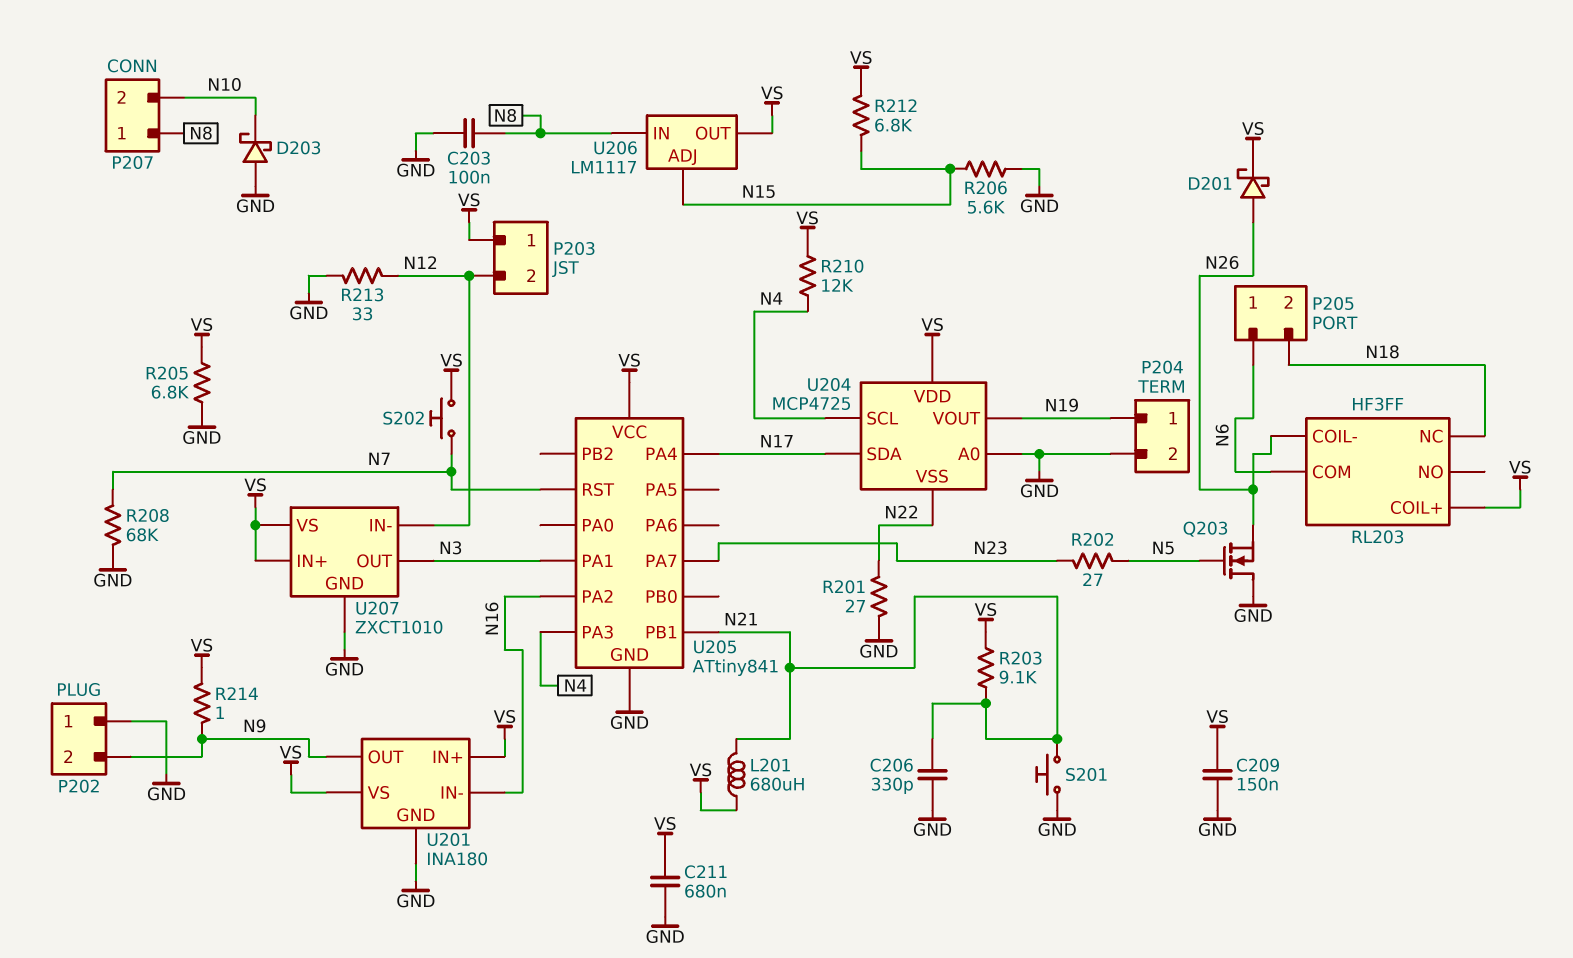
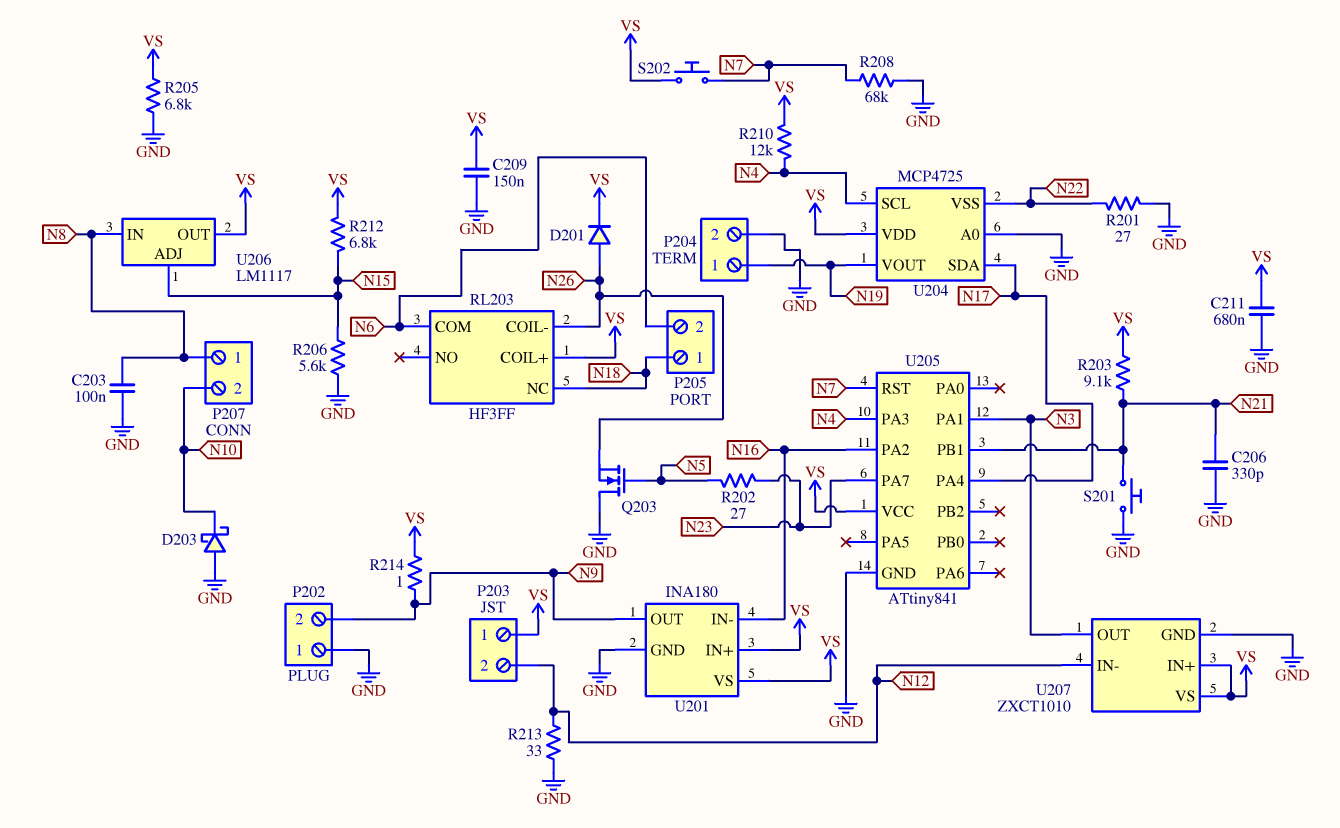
D201: schottky (A N26, K VS) -> diode (A N26, K VS)
L201: 680uH (N21, VS) -> none
P205 pin 1: N6 -> N18
P205 pin 2: N18 -> N6

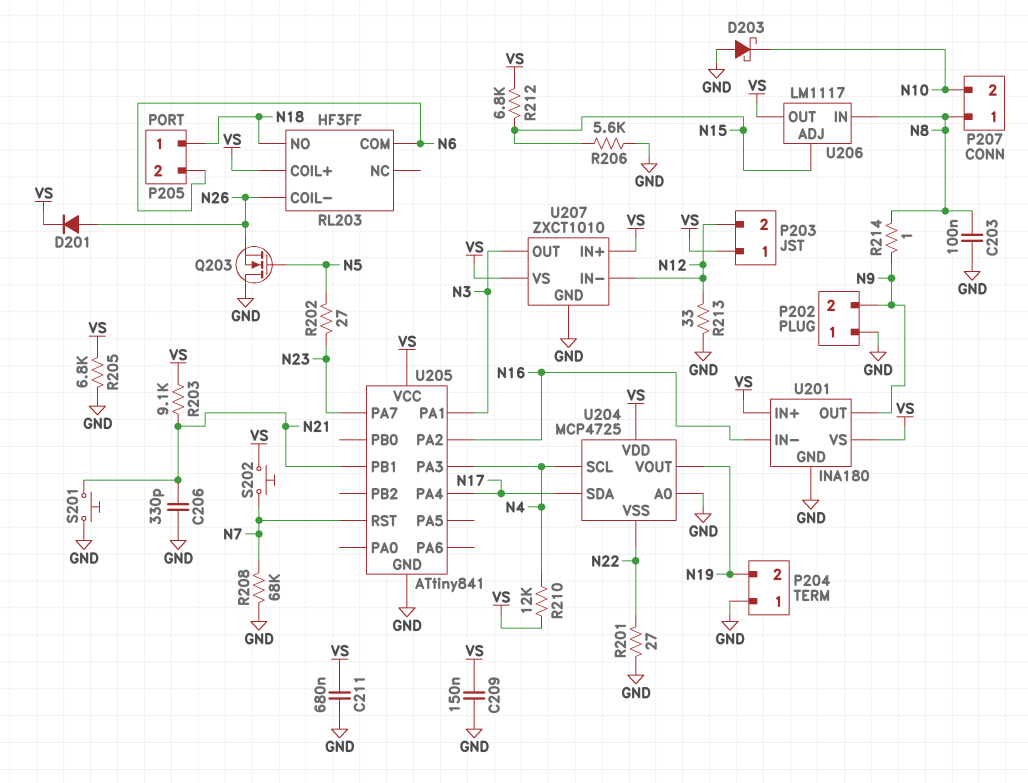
P204 pin 1: N19 -> GND
P204 pin 2: GND -> N19
R214: 1 (N9, VS) -> 1 (N8, N9)
RL203 pin NC: N18 -> none
RL203 pin NO: none -> N18

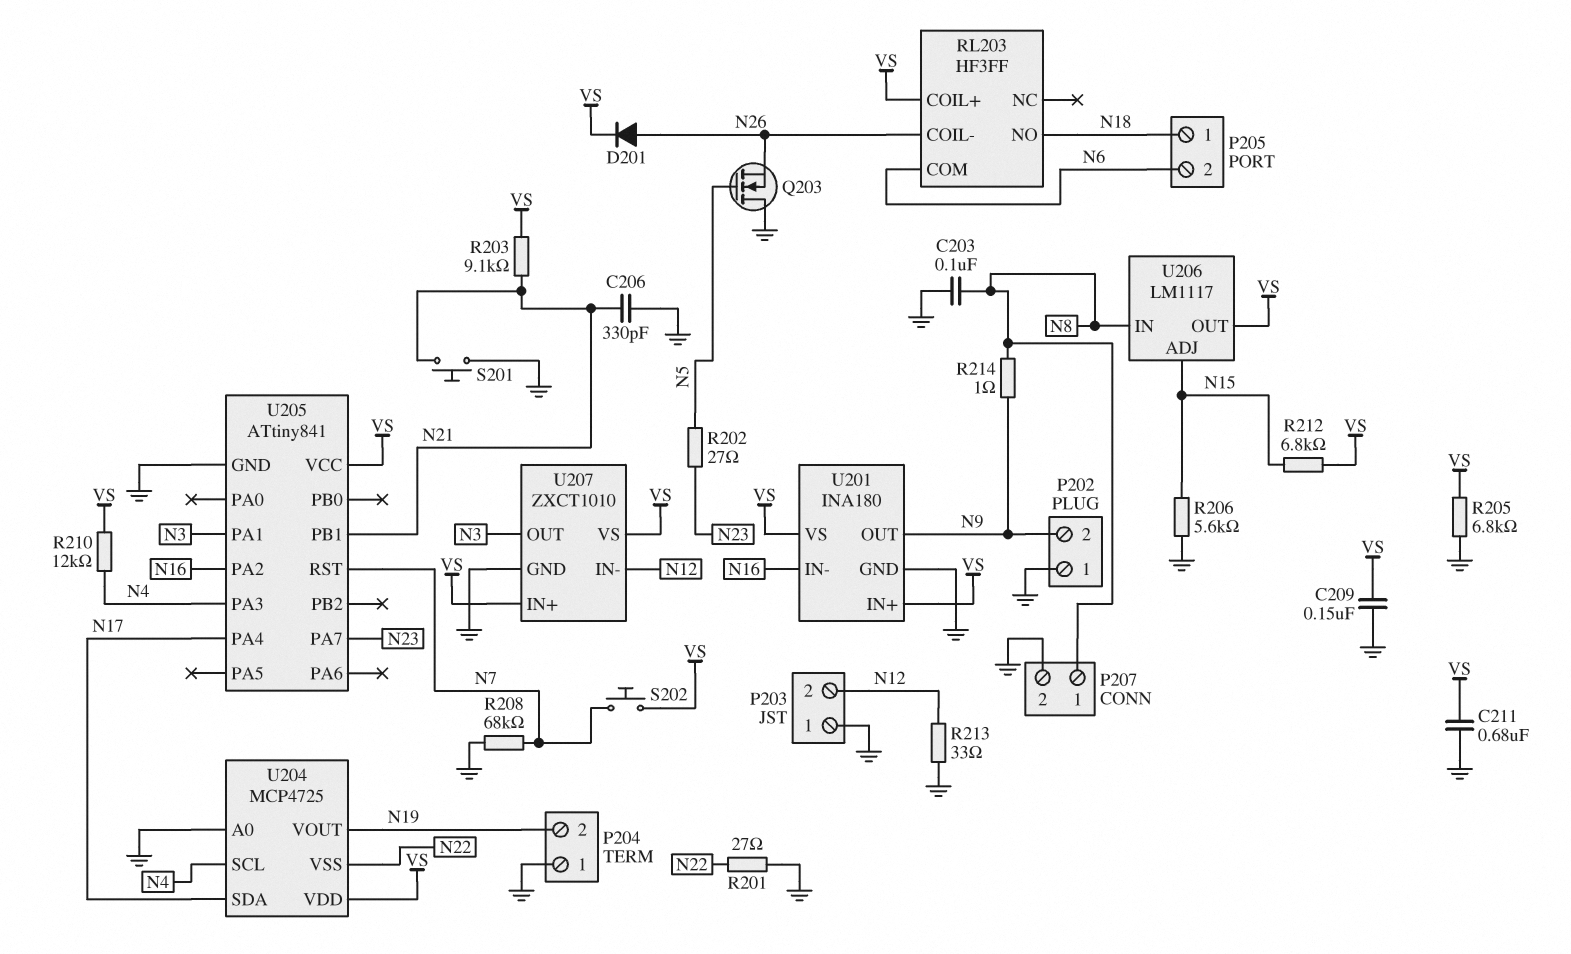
D203: schottky (A GND, K N10) -> none
P203 pin 1: VS -> GND
P207 pin 2: N10 -> GND

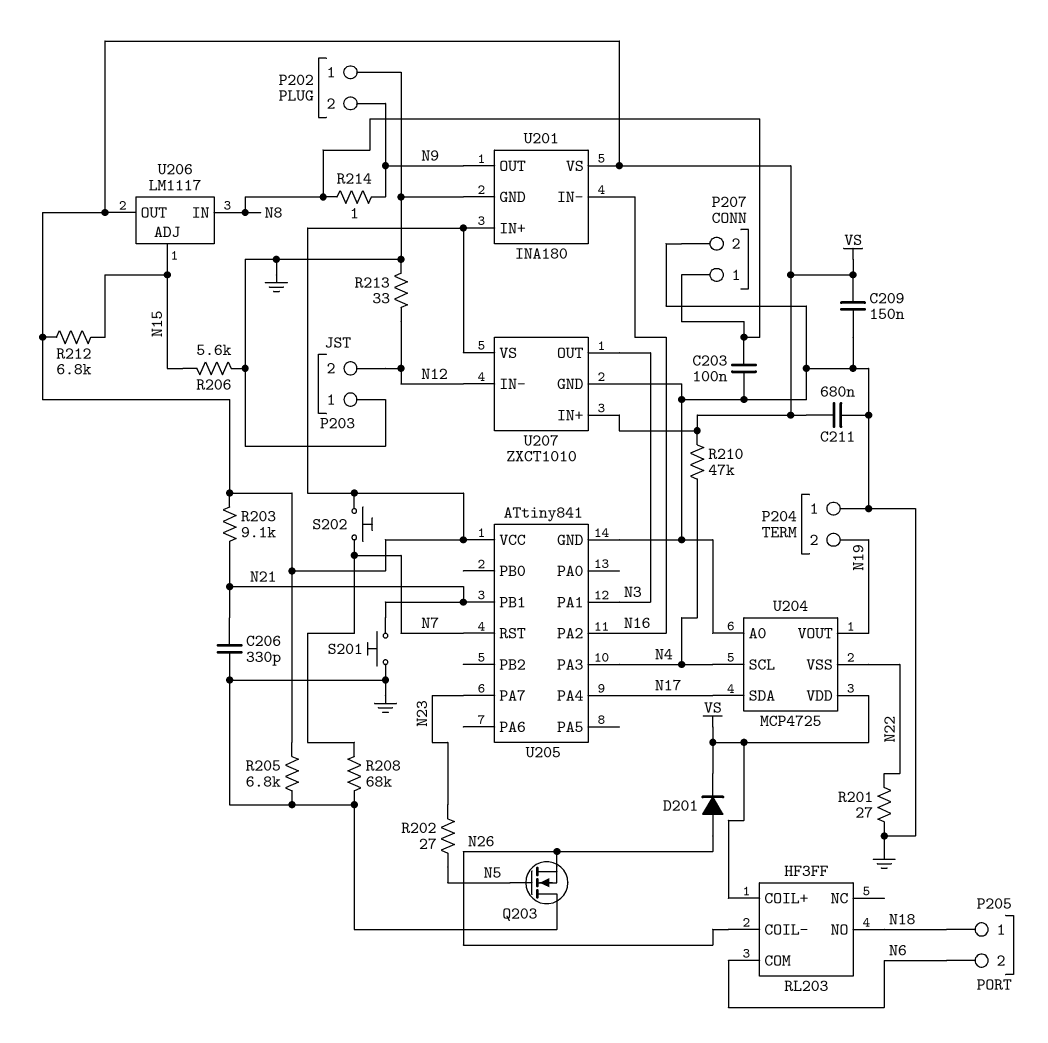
R210: 12k (N4, VS) -> 47k (N4, VS)

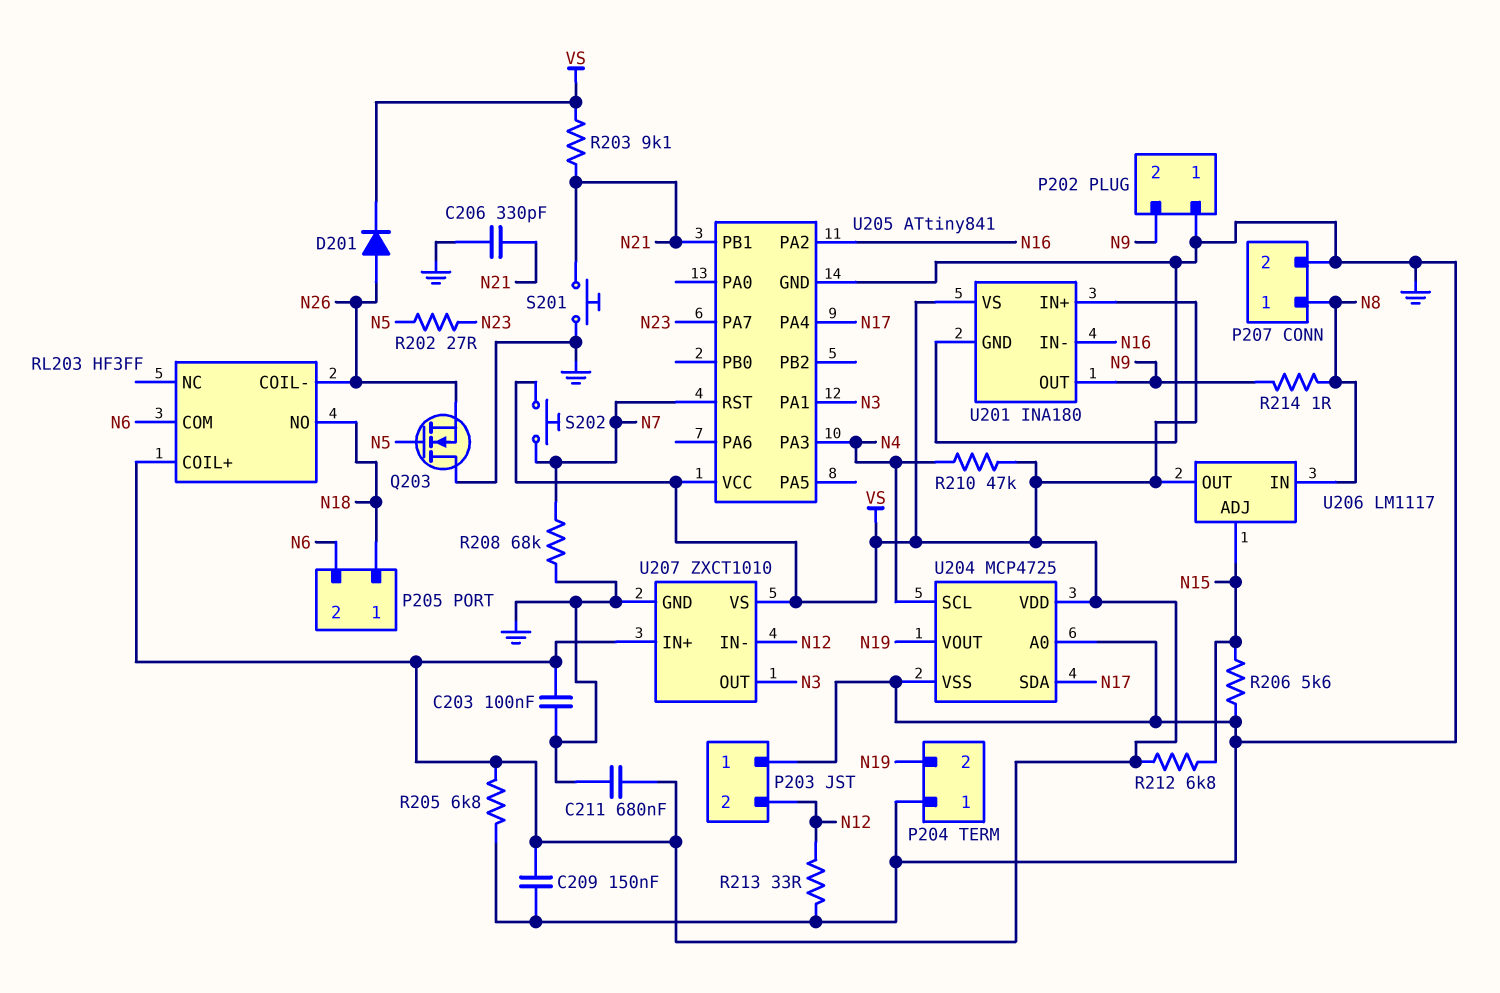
C203: 100nF (GND, N8) -> 100nF (GND, VS)
R201: 27 (GND, N22) -> none
U204 pin VSS: N22 -> GND

